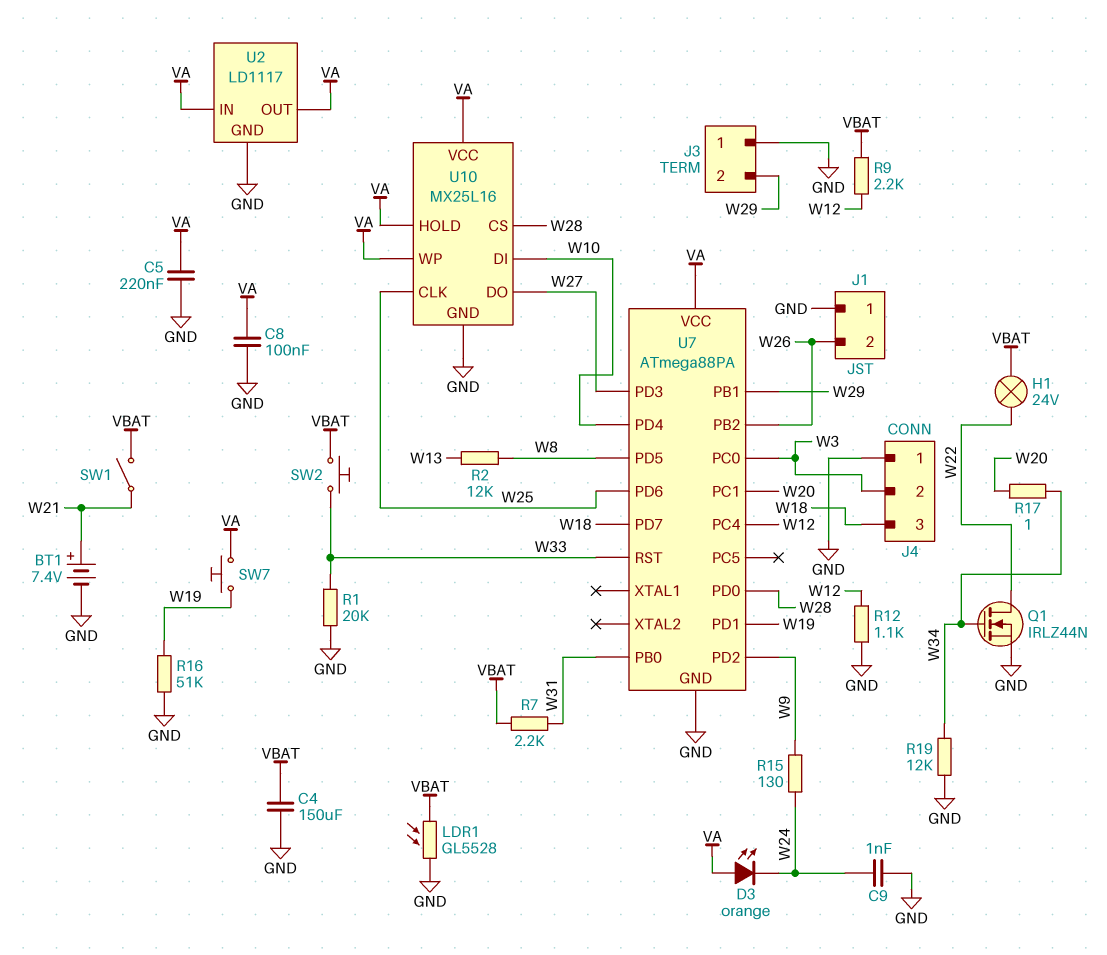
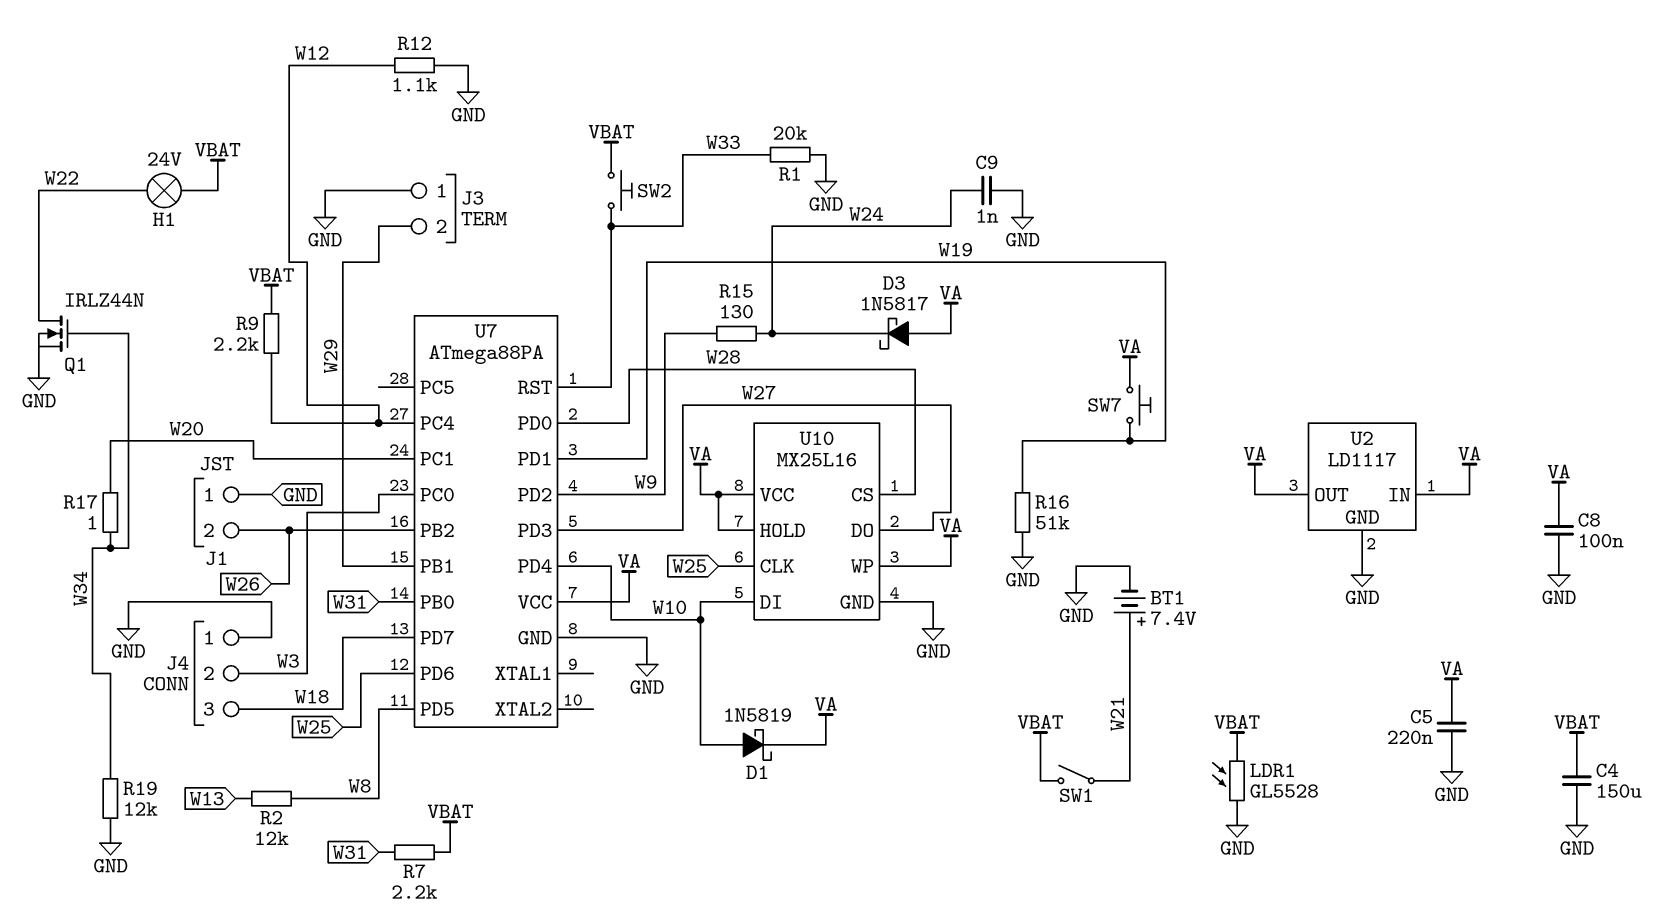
D1: none -> schottky 1N5819 (A W10, K VA)
D3: LED orange (A VA, K W24) -> schottky 1N5817 (A VA, K W24)

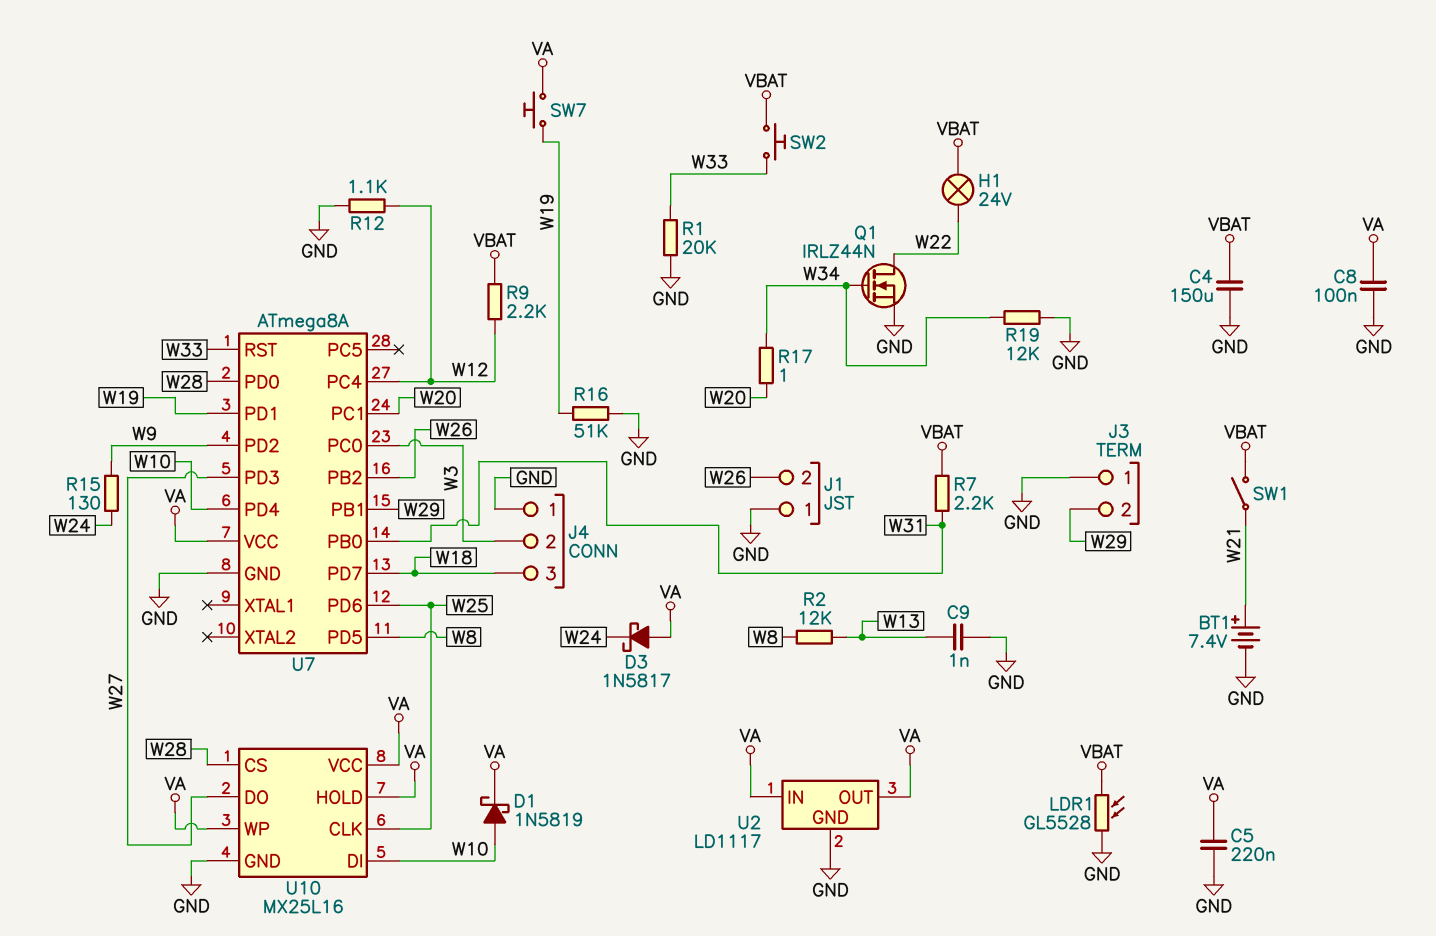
C9: 1nF (GND, W24) -> 1nF (GND, W13)
U7: ATmega88PA -> ATmega8A

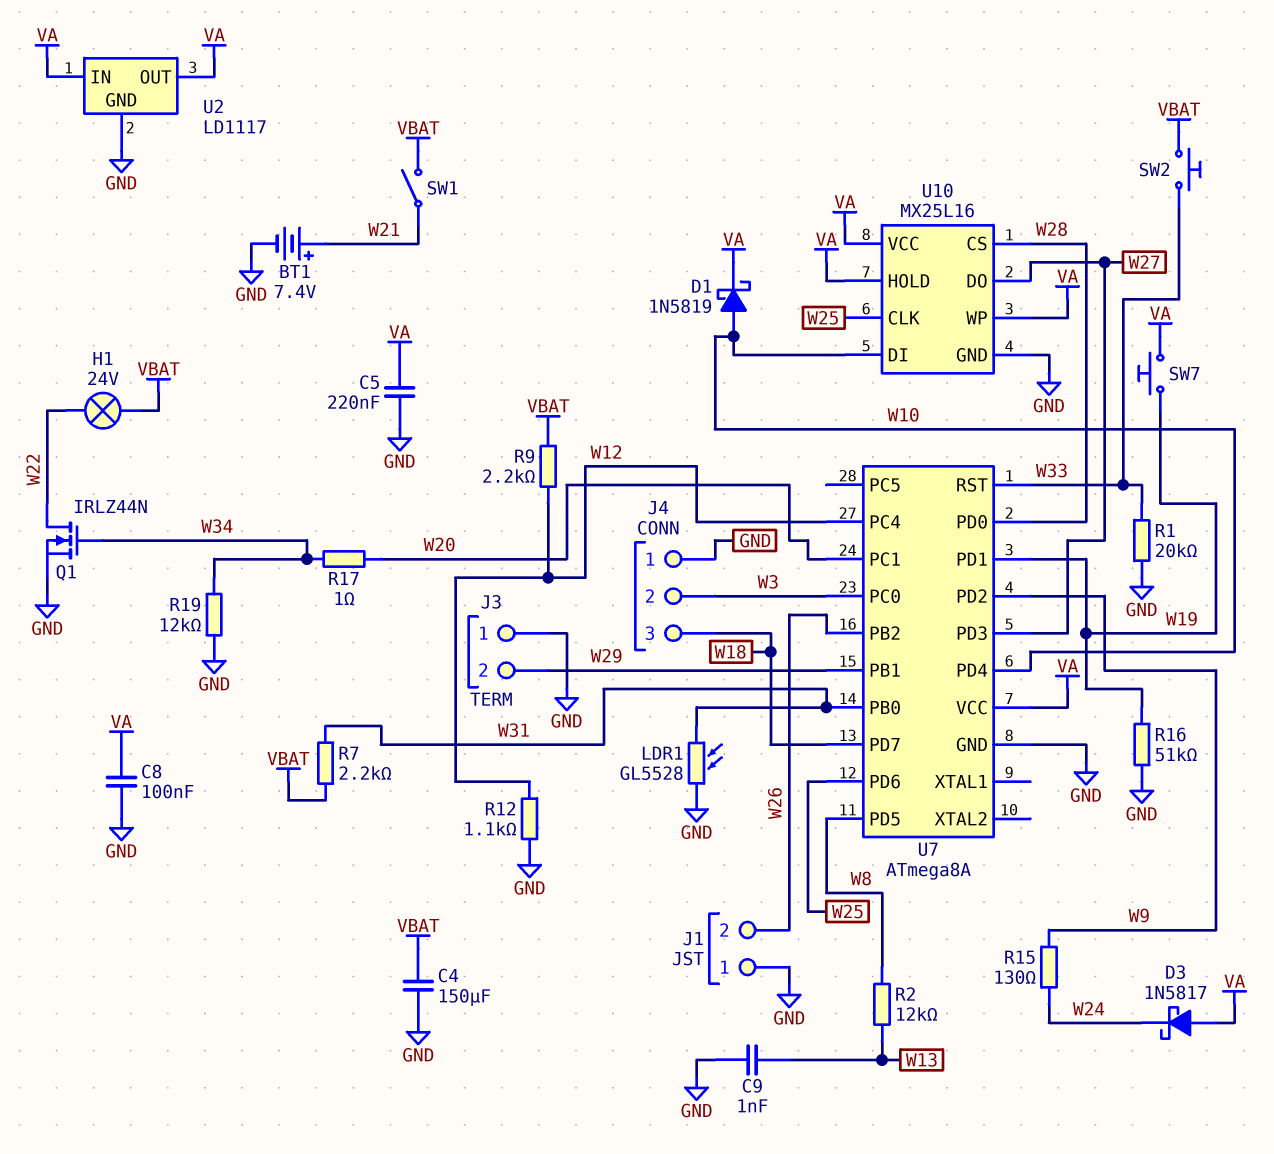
LDR1: GL5528 (GND, VBAT) -> GL5528 (GND, W31)

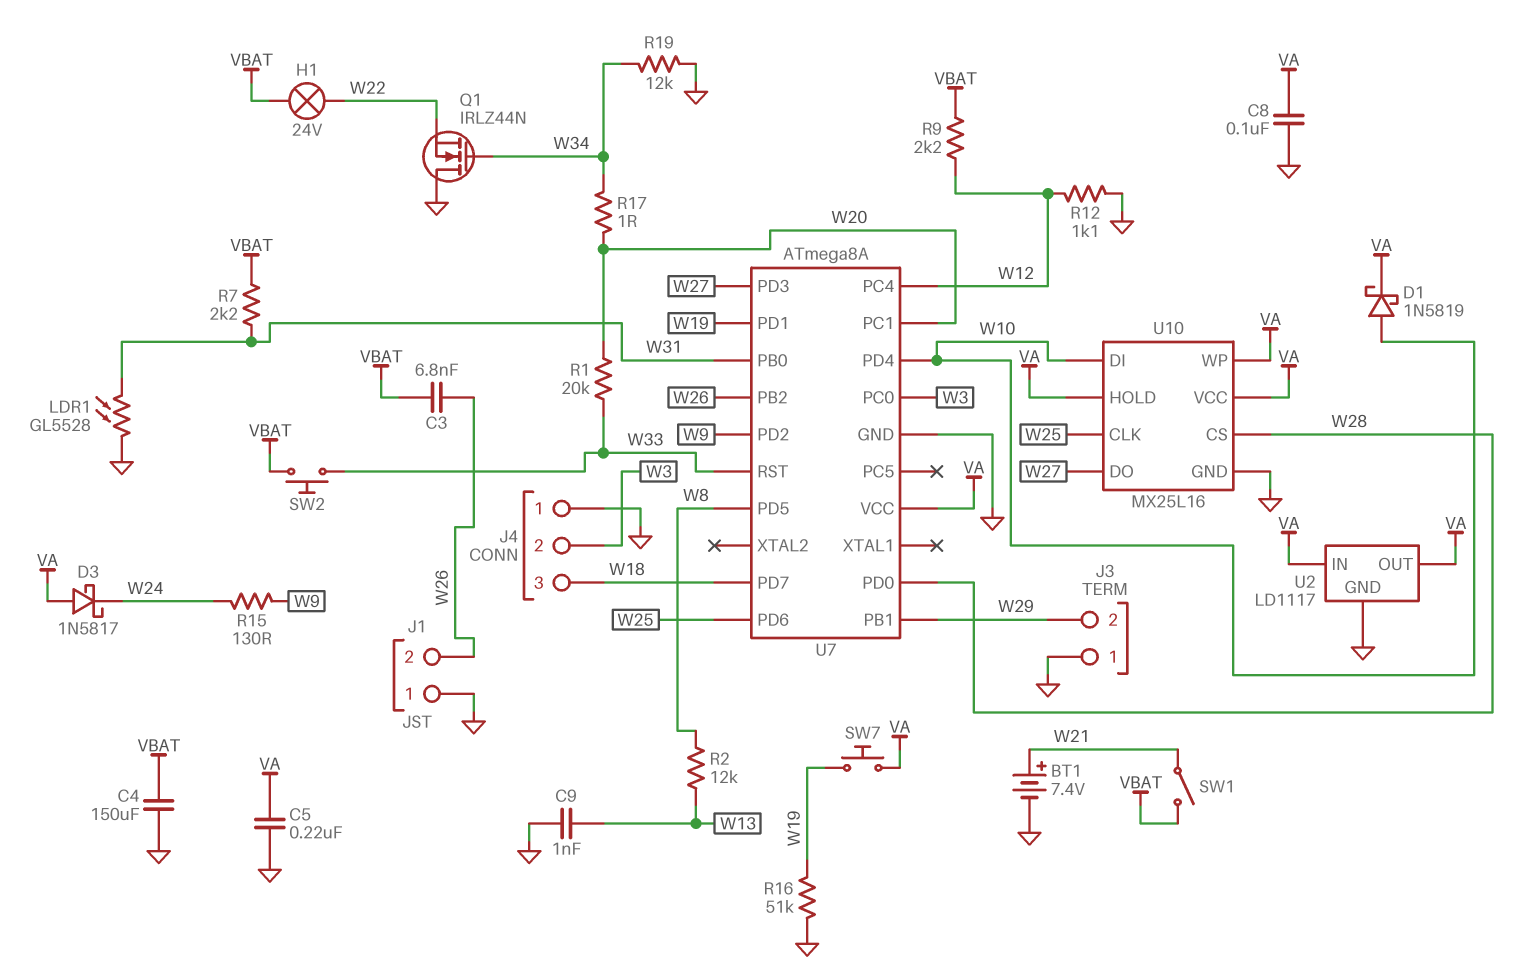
C3: none -> 6.8nF (VBAT, W26)
Q1: NMOS IRLZ44N (G W34, D W22, S GND) -> NMOS IRLZ44N (G W34, D GND, S W22)
R1: 20k (GND, W33) -> 20k (W20, W33)

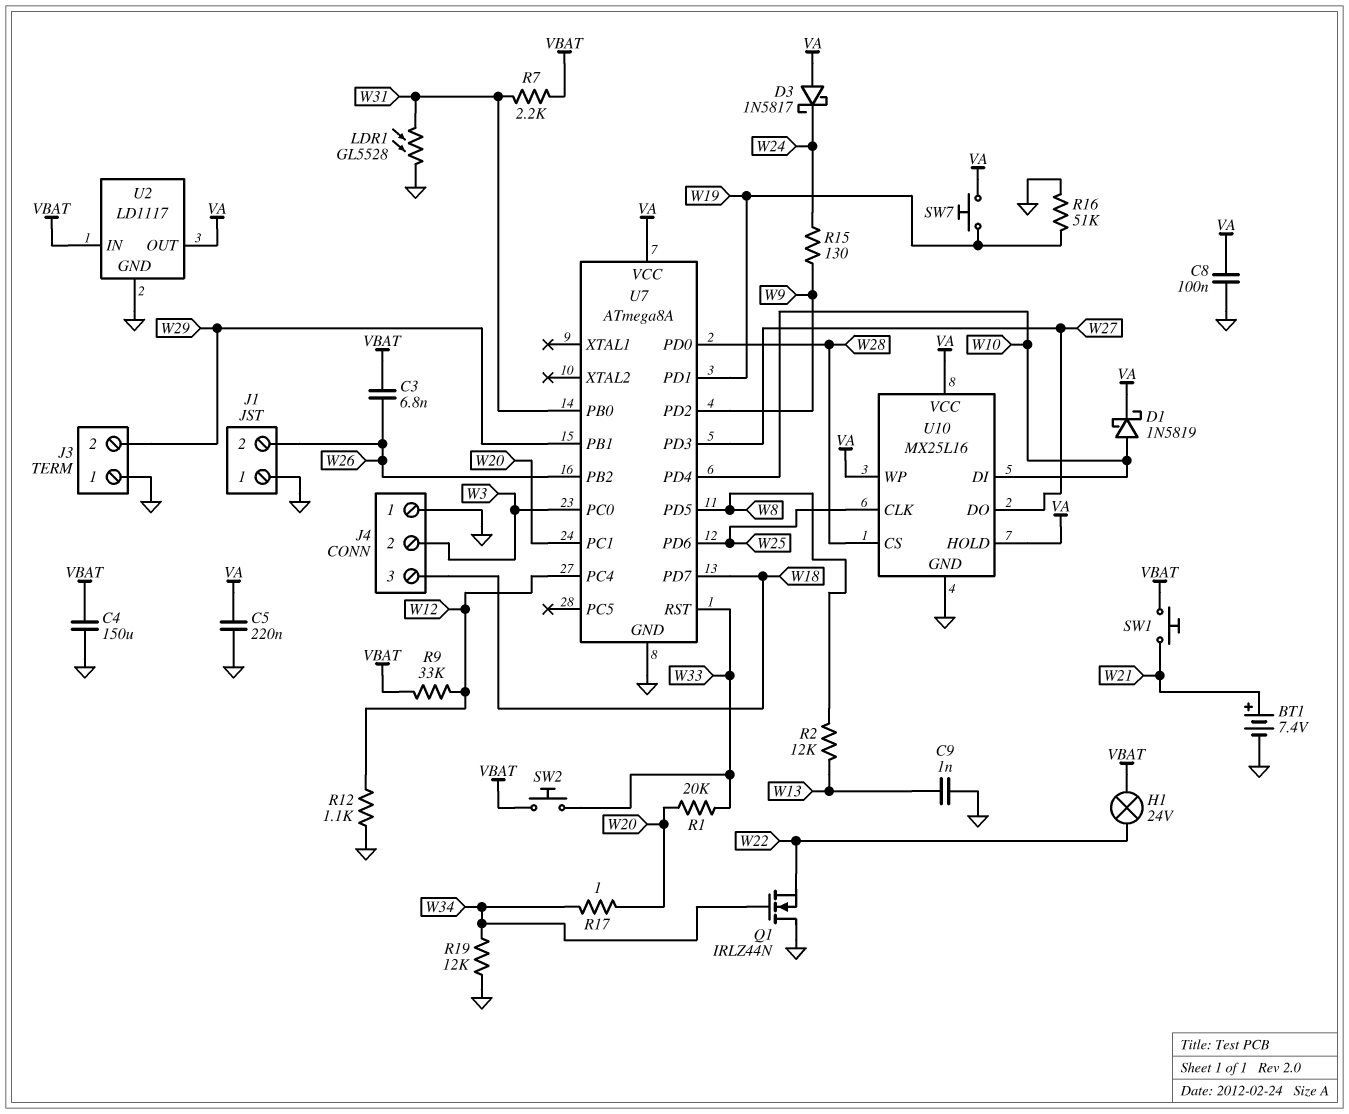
R9: 2.2k (VBAT, W12) -> 33k (VBAT, W12)
SW1: switch (VBAT, W21) -> button (VBAT, W21)
U2 pin IN: VA -> VBAT

